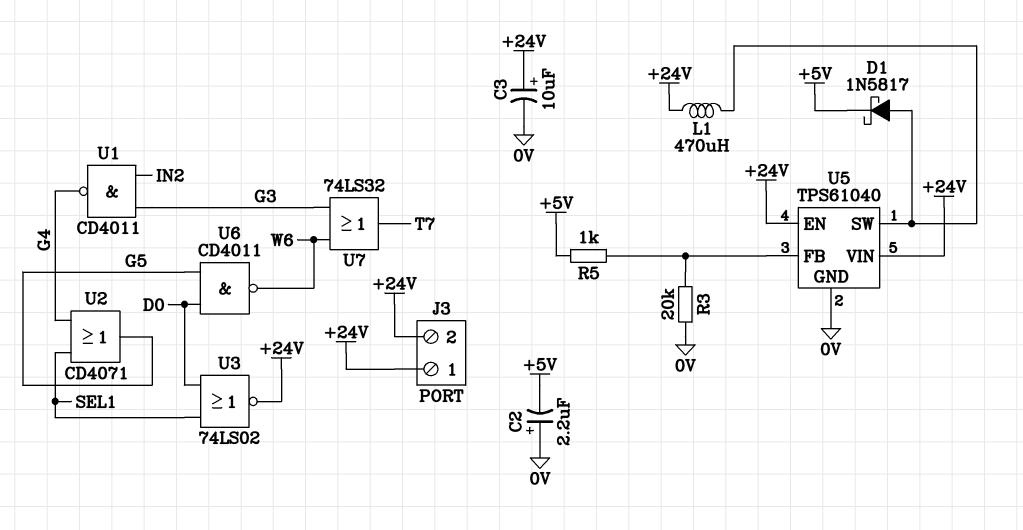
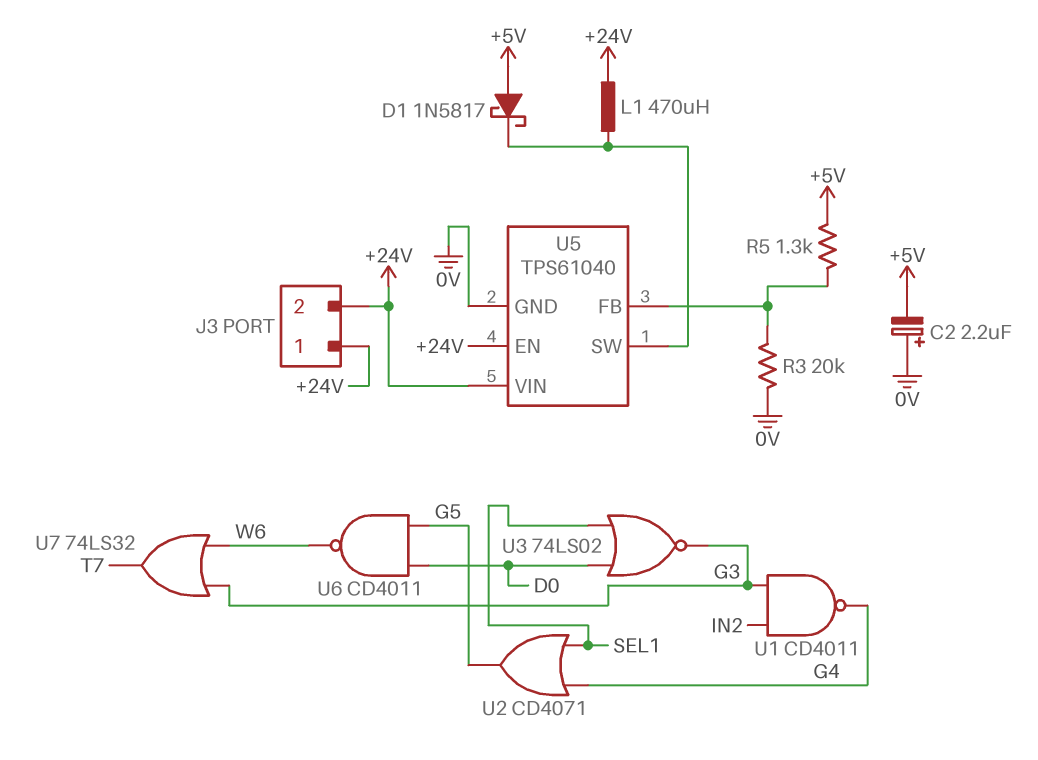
C3: 10uF (plus +24V, minus 0V) -> none
D1: schottky 1N5817 (A U5/SW, K +5V) -> schottky 1N5817 (A +5V, K U5/SW)
R5: 1k (+5V, U5/FB) -> 1.3k (+5V, U5/FB)
U3: NOR 74LS02 (in D0, in SEL1, out +24V) -> NOR 74LS02 (in D0, in SEL1, out G3)

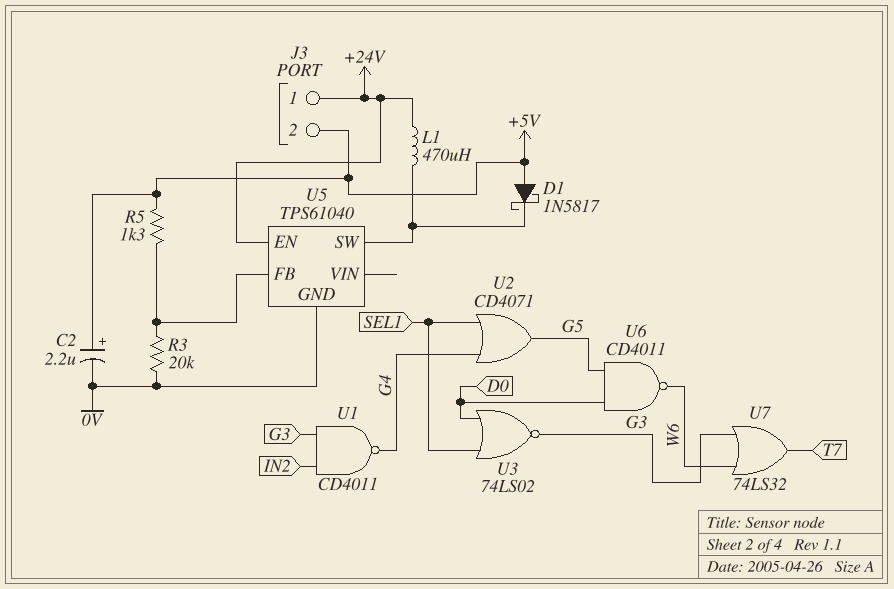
C2: 2.2uF (plus 0V, minus +5V) -> 2.2uF (plus +5V, minus 0V)
J3 pin 2: +24V -> +5V
U5 pin VIN: +24V -> none

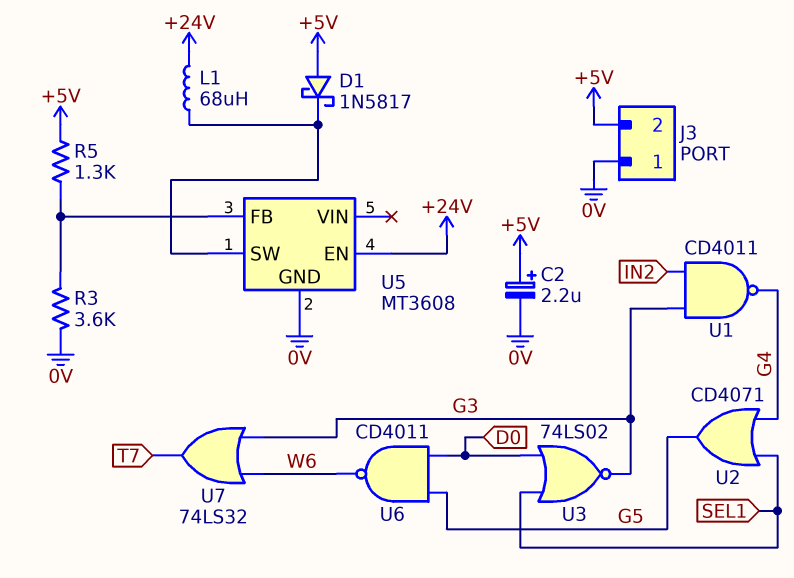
J3 pin 1: +24V -> 0V
L1: 470uH (+24V, U5/SW) -> 68uH (+24V, U5/SW)
R3: 20k (0V, U5/FB) -> 3.6k (0V, U5/FB)
U5: TPS61040 -> MT3608

